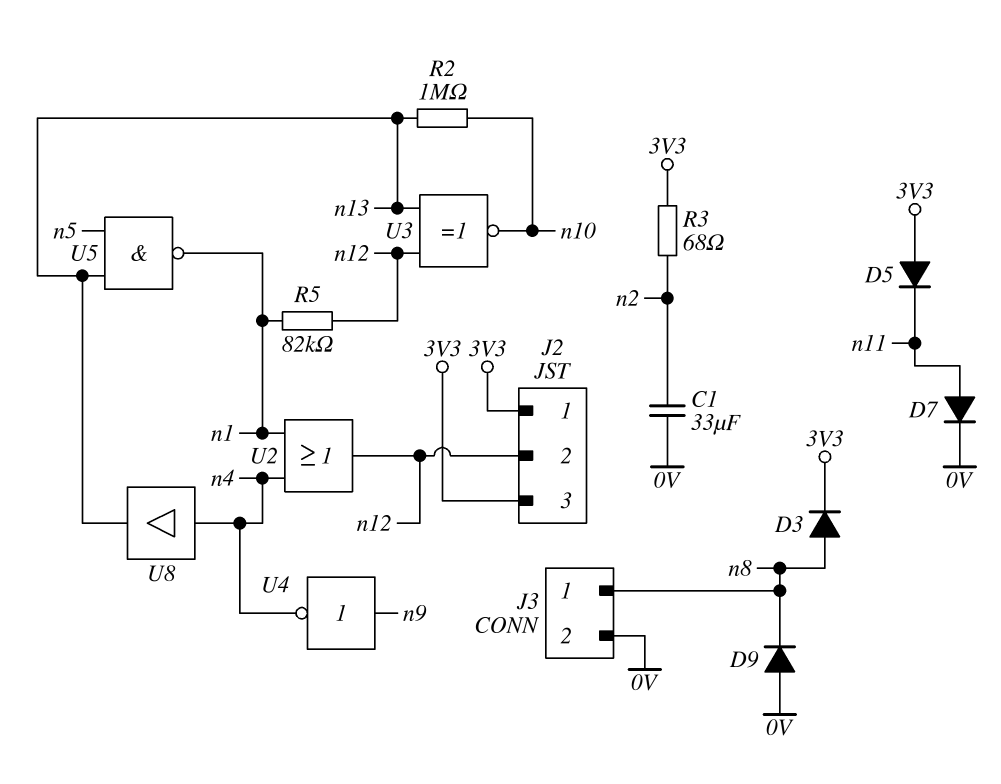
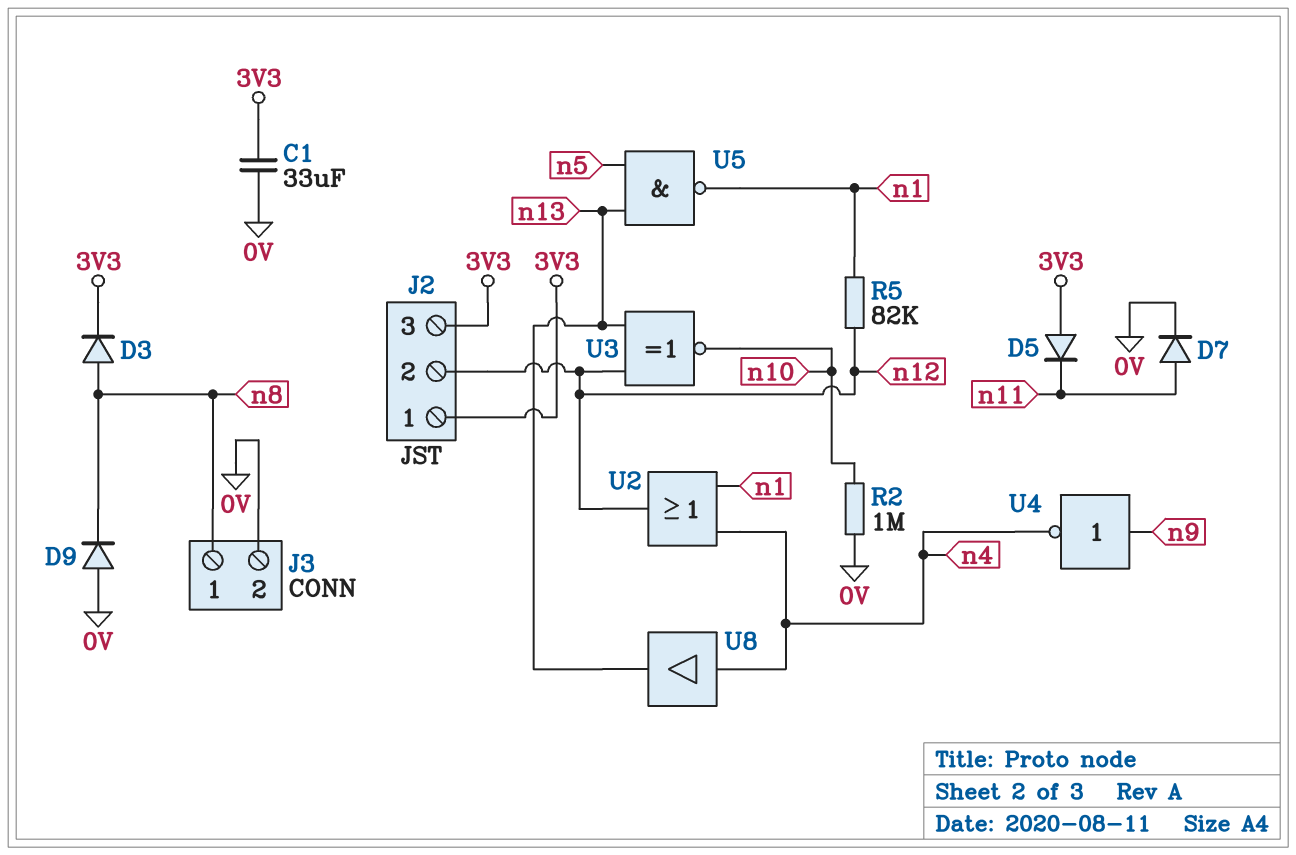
C1: 33uF (0V, n2) -> 33uF (0V, 3V3)
R2: 1M (n10, n13) -> 1M (0V, n10)
R3: 68 (3V3, n2) -> none

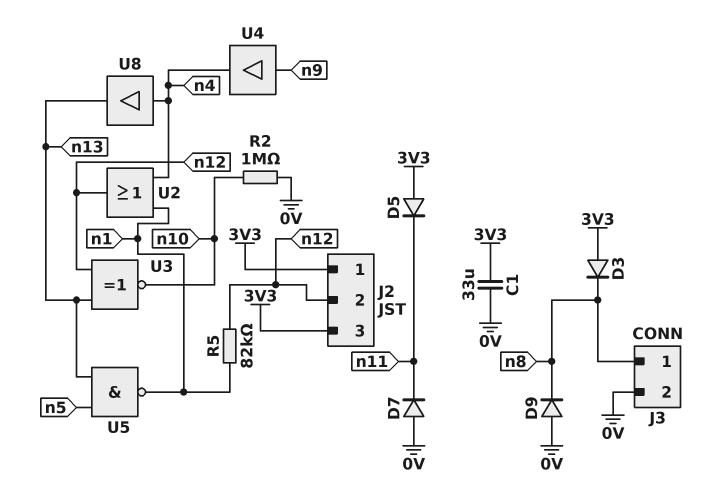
D3: diode (A n8, K 3V3) -> diode (A 3V3, K n8)
D7: diode (A n11, K 0V) -> diode (A 0V, K n11)
U4: NOT (in n9, out n4) -> buffer (in n9, out n4)

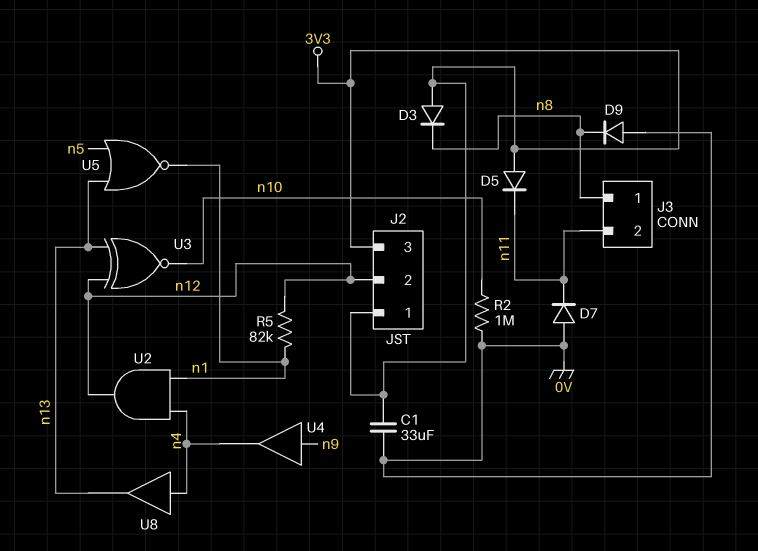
J3 pin 2: 0V -> n11
U2: OR (in n1, in n4, out n12) -> AND (in n1, in n4, out n12)
U5: NAND (in n5, in n13, out n1) -> NOR (in n5, in n13, out n1)

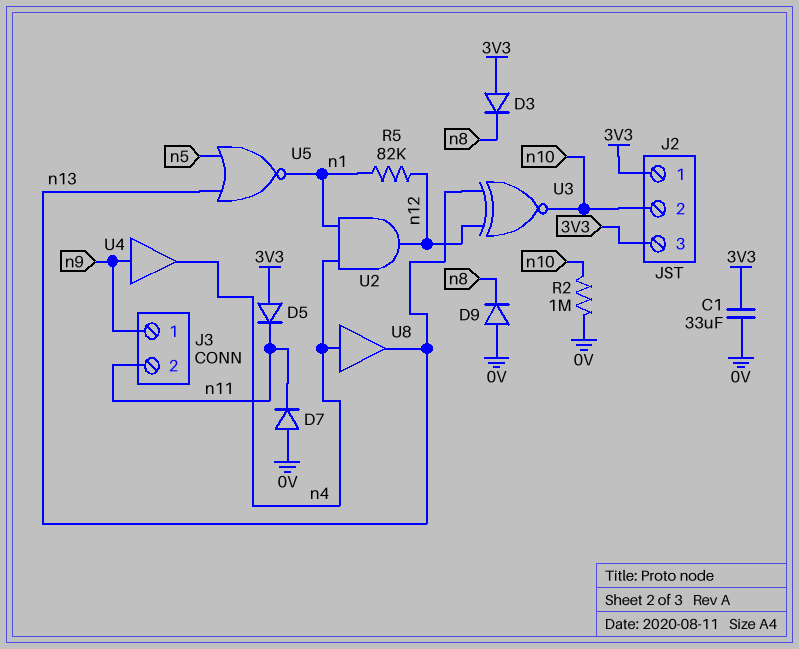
J2 pin 2: n12 -> n10
J3 pin 1: n8 -> n9

